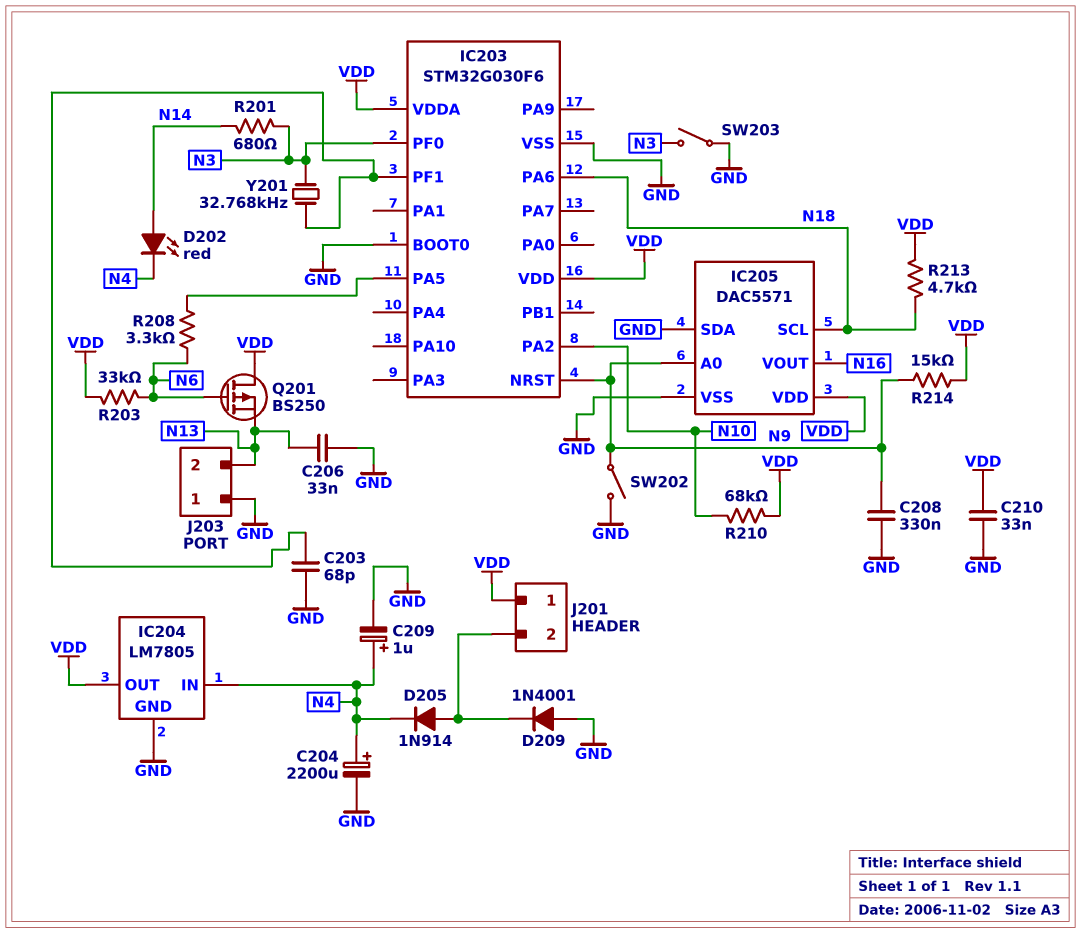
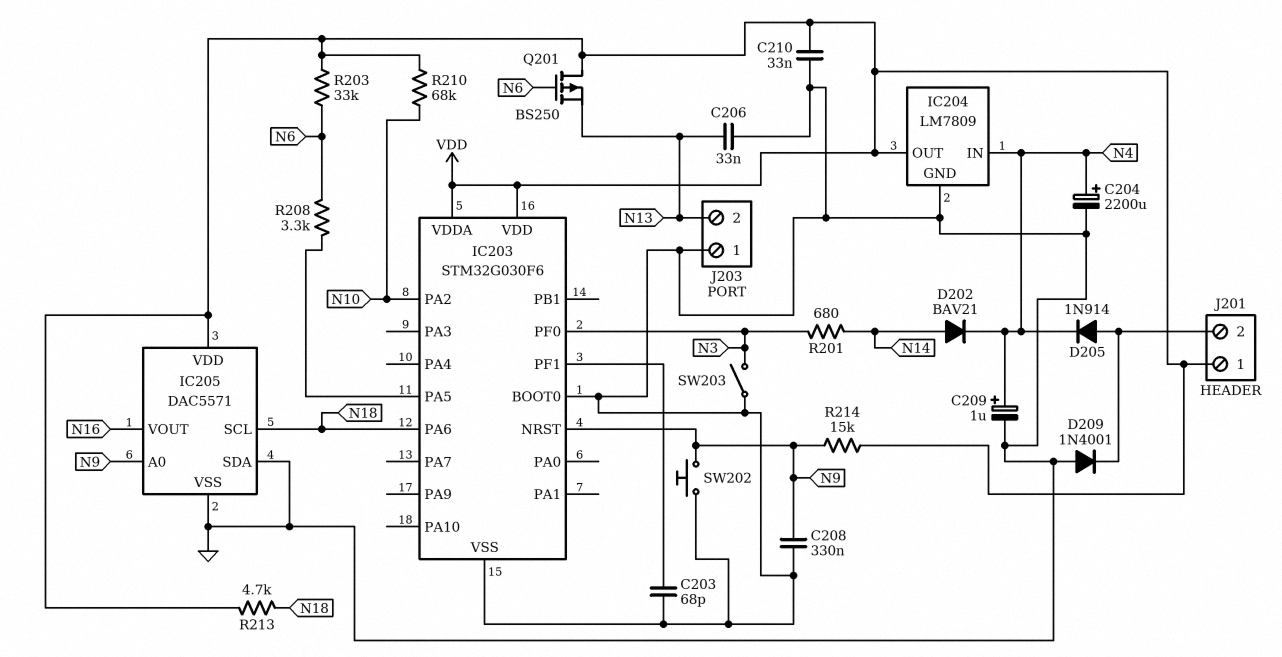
D202: LED red (A N14, K N4) -> diode BAV21 (A N14, K N4)
IC204: LM7805 -> LM7809
SW202: switch (GND, N9) -> button (GND, N9)
Y201: 32.768kHz (IC203/PF1, N3) -> none

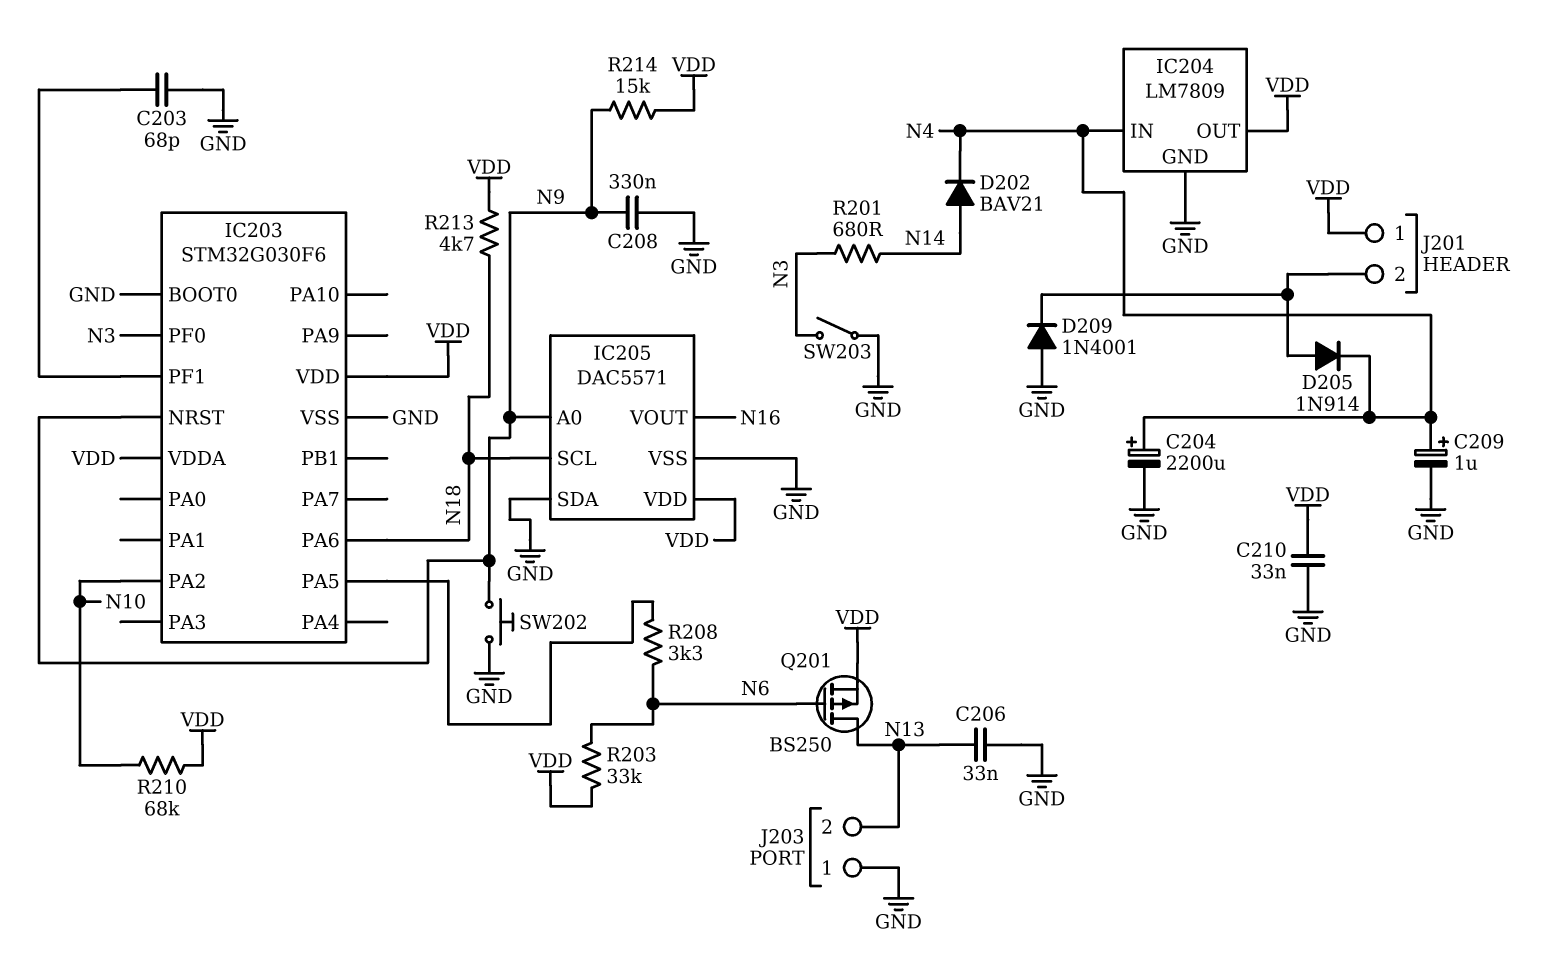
Q201: PMOS BS250 (G N6, D VDD, S N13) -> PMOS BS250 (G N6, D N13, S VDD)

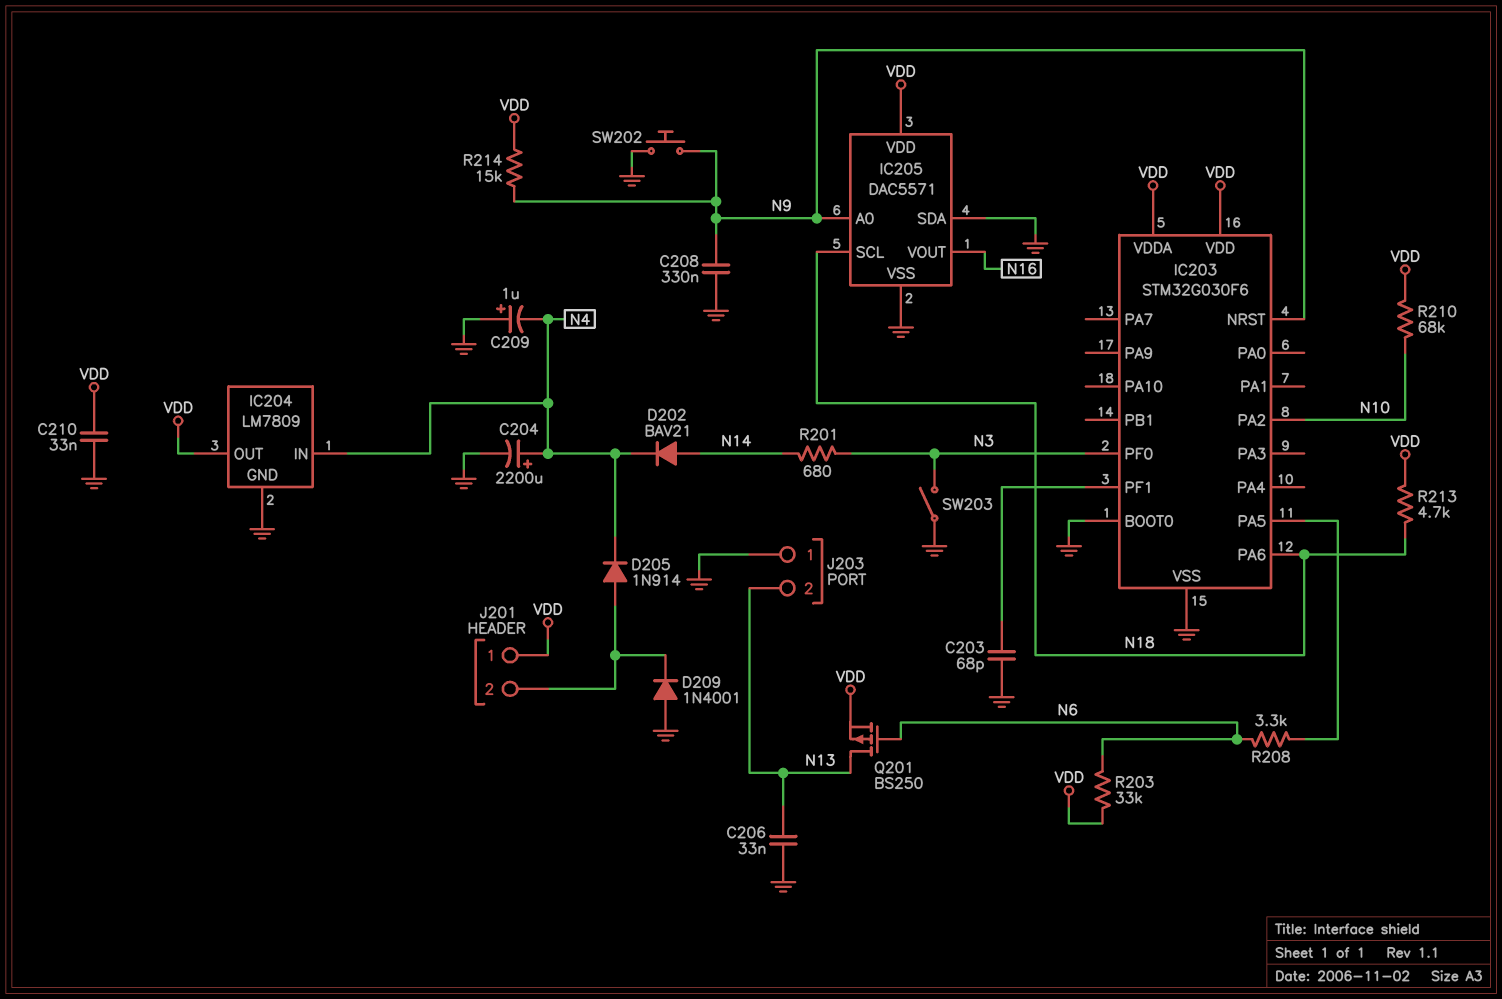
C209: 1uF (plus N4, minus GND) -> 1uF (plus GND, minus N4)

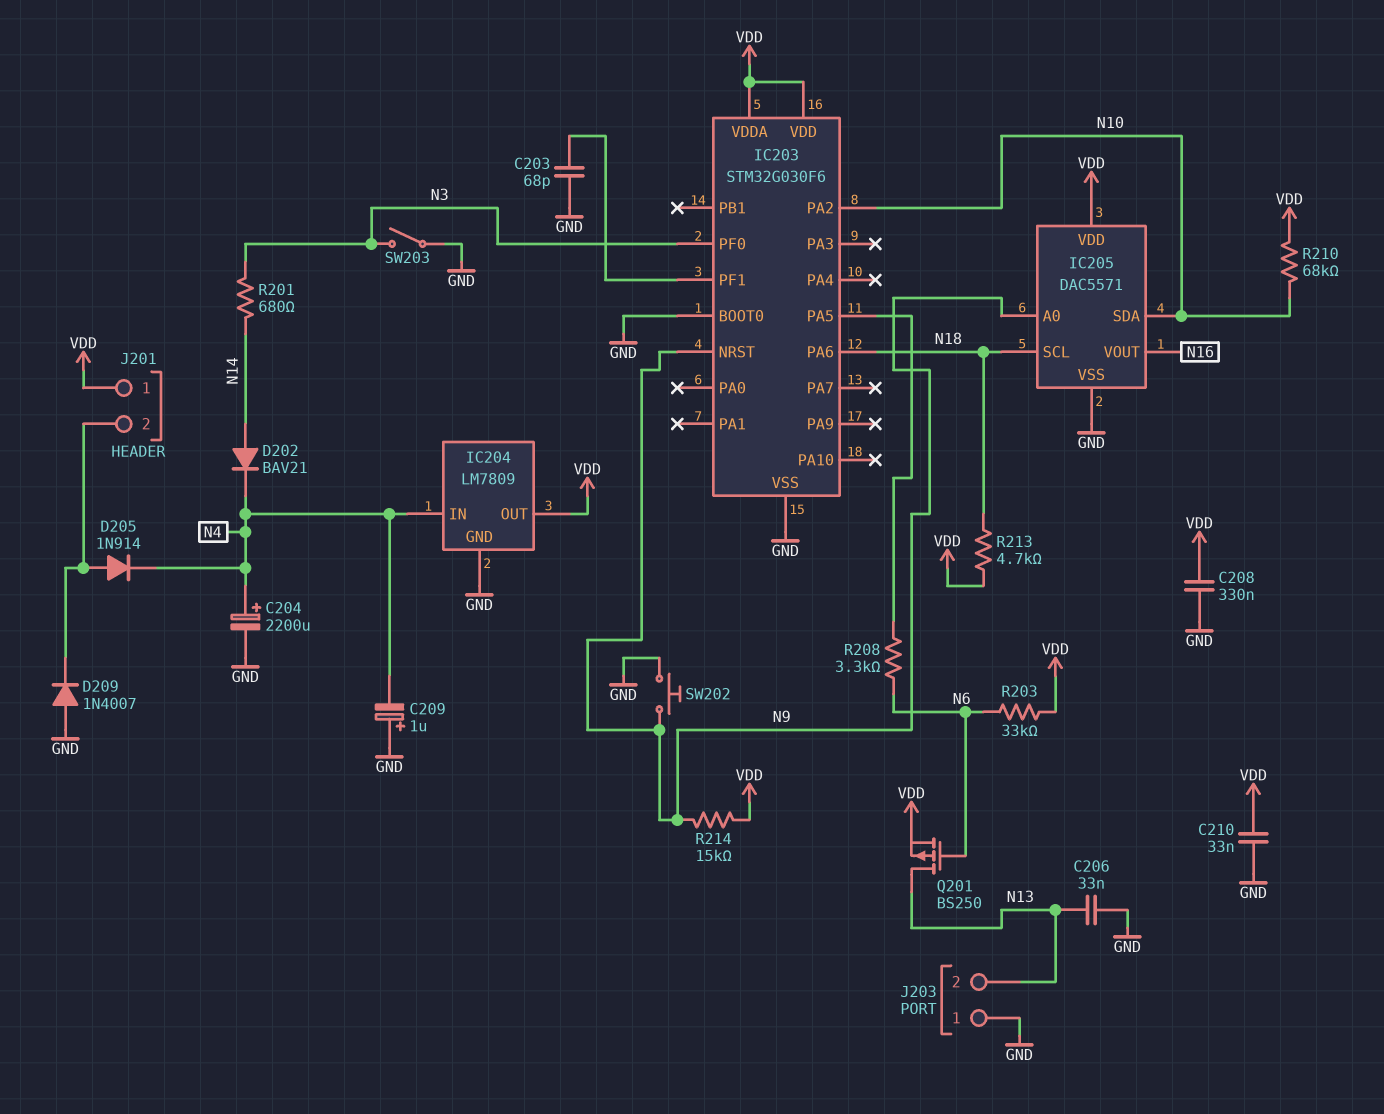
C208: 330nF (GND, N9) -> 330nF (GND, VDD)
D209: diode 1N4001 (A GND, K J201/2) -> diode 1N4007 (A GND, K J201/2)
IC205 pin SDA: GND -> N10

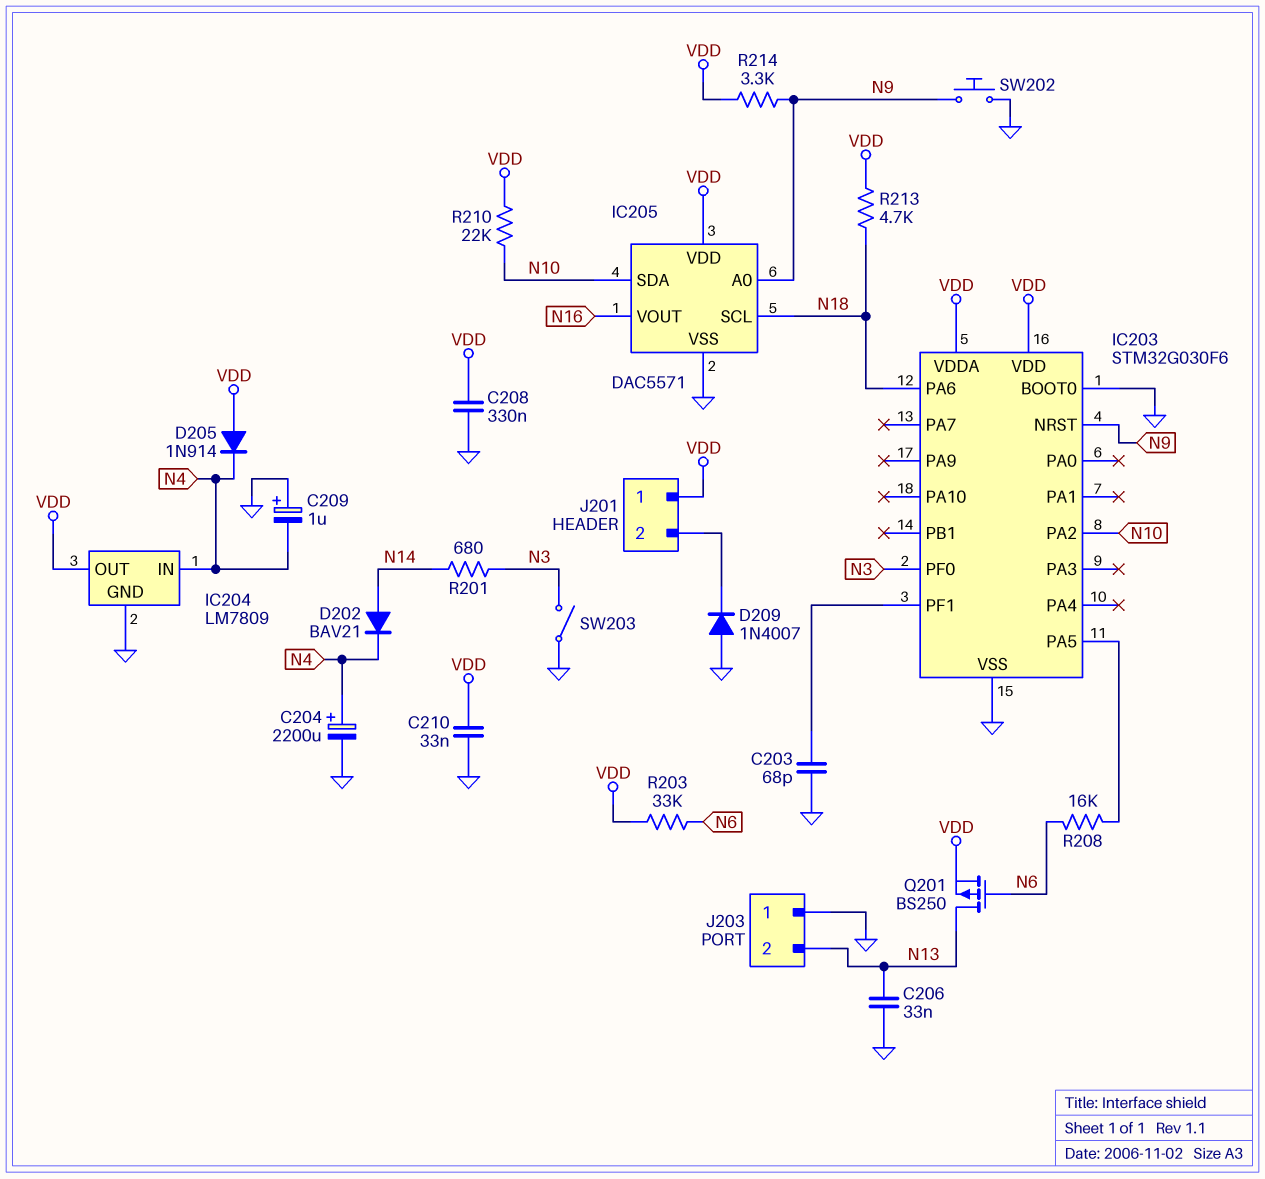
D205: diode 1N914 (A J201/2, K N4) -> diode 1N914 (A VDD, K N4)
R208: 3.3k (IC203/PA5, N6) -> 16k (IC203/PA5, N6)
R210: 68k (N10, VDD) -> 22k (N10, VDD)
R214: 15k (N9, VDD) -> 3.3k (N9, VDD)

